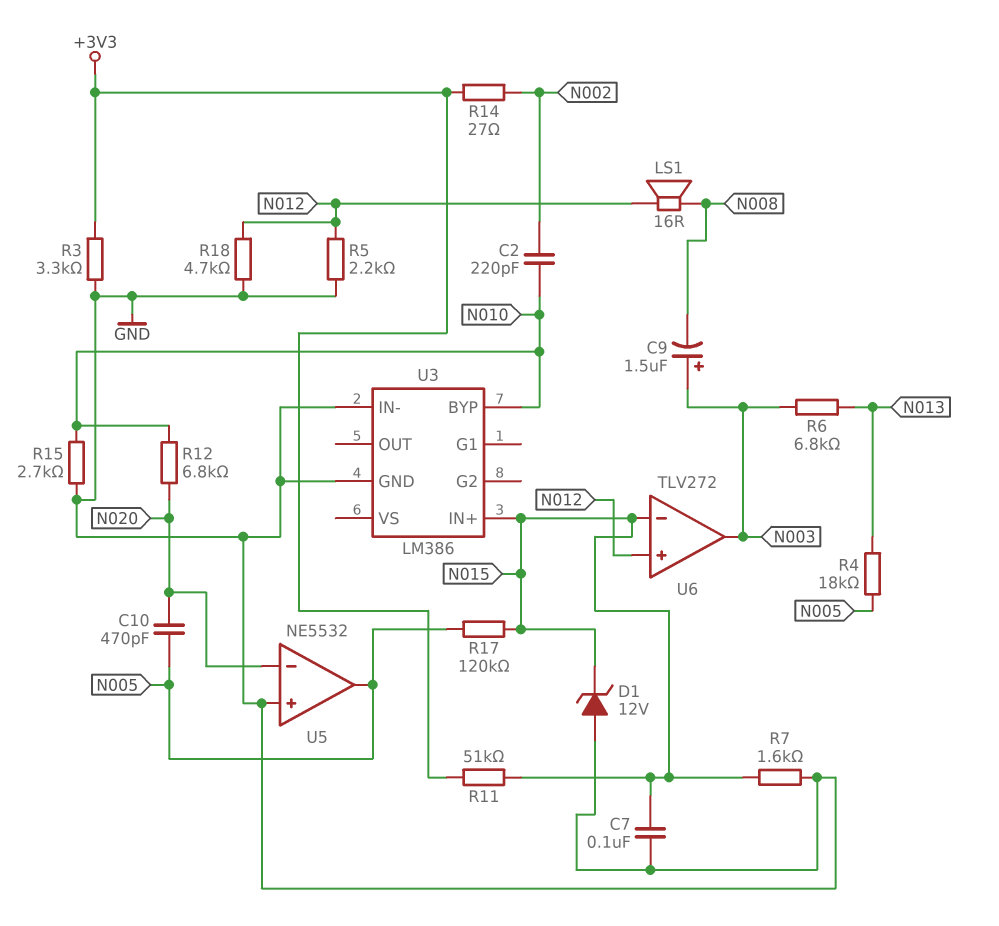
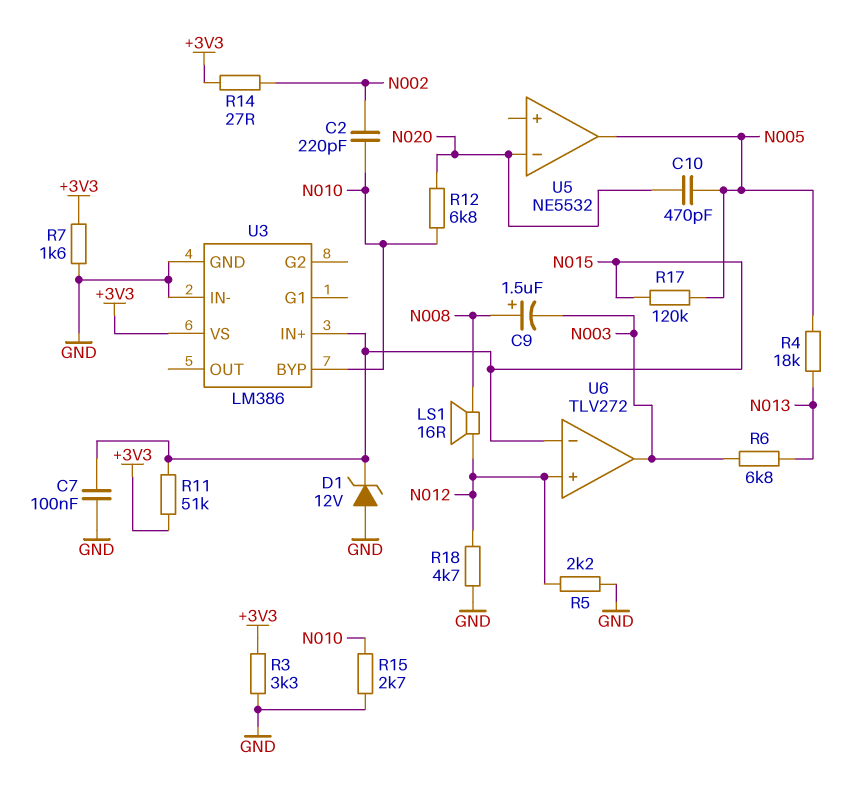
C9: 1.5uF (plus N003, minus N008) -> 1.5uF (plus N008, minus N003)
R7: 1.6k (GND, N015) -> 1.6k (+3V3, GND)
U3 pin VS: none -> +3V3
U5 pin in+: GND -> none

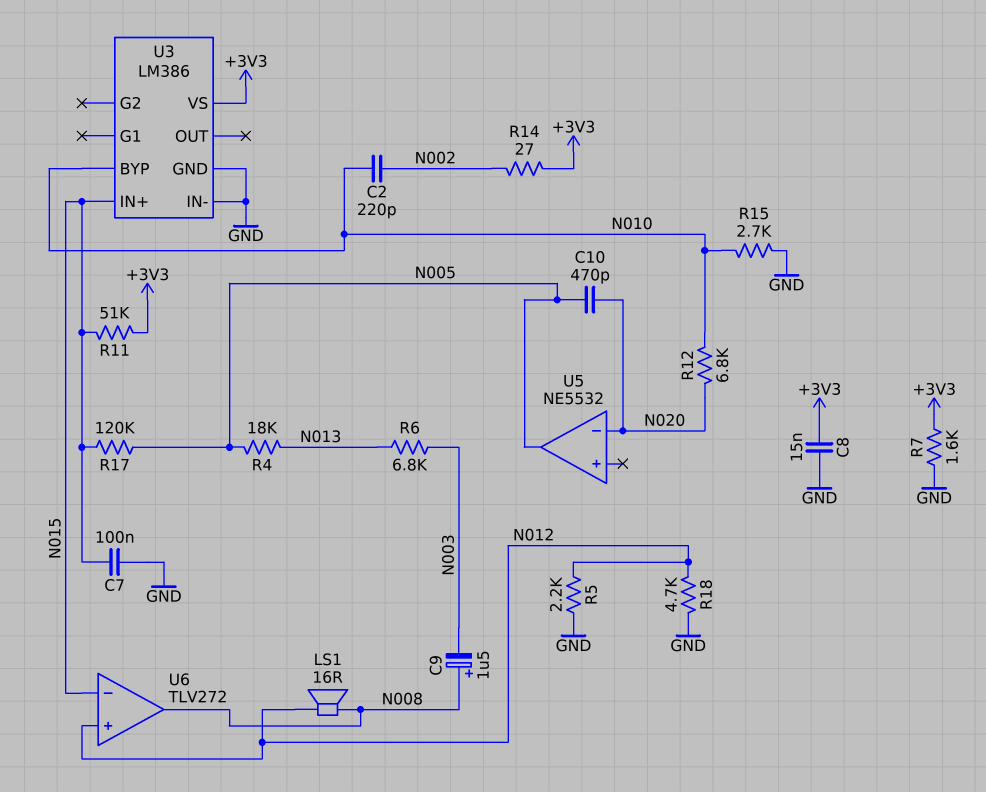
C8: none -> 15nF (+3V3, GND)
D1: zener 12V (A GND, K N015) -> none
R3: 3.3k (+3V3, GND) -> none
U6 pin out: N003 -> N008

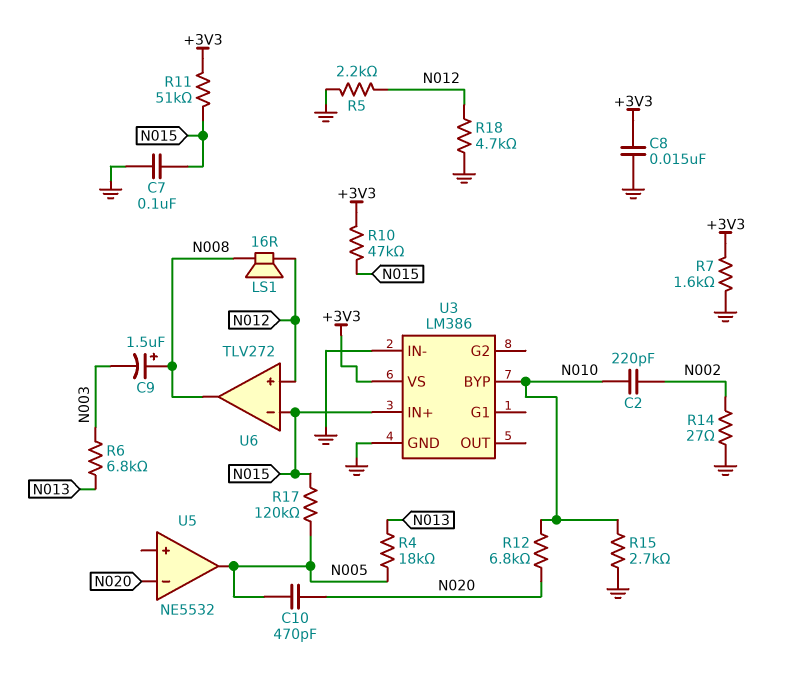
R10: none -> 47k (+3V3, N015)
R14: 27 (+3V3, N002) -> 27 (GND, N002)

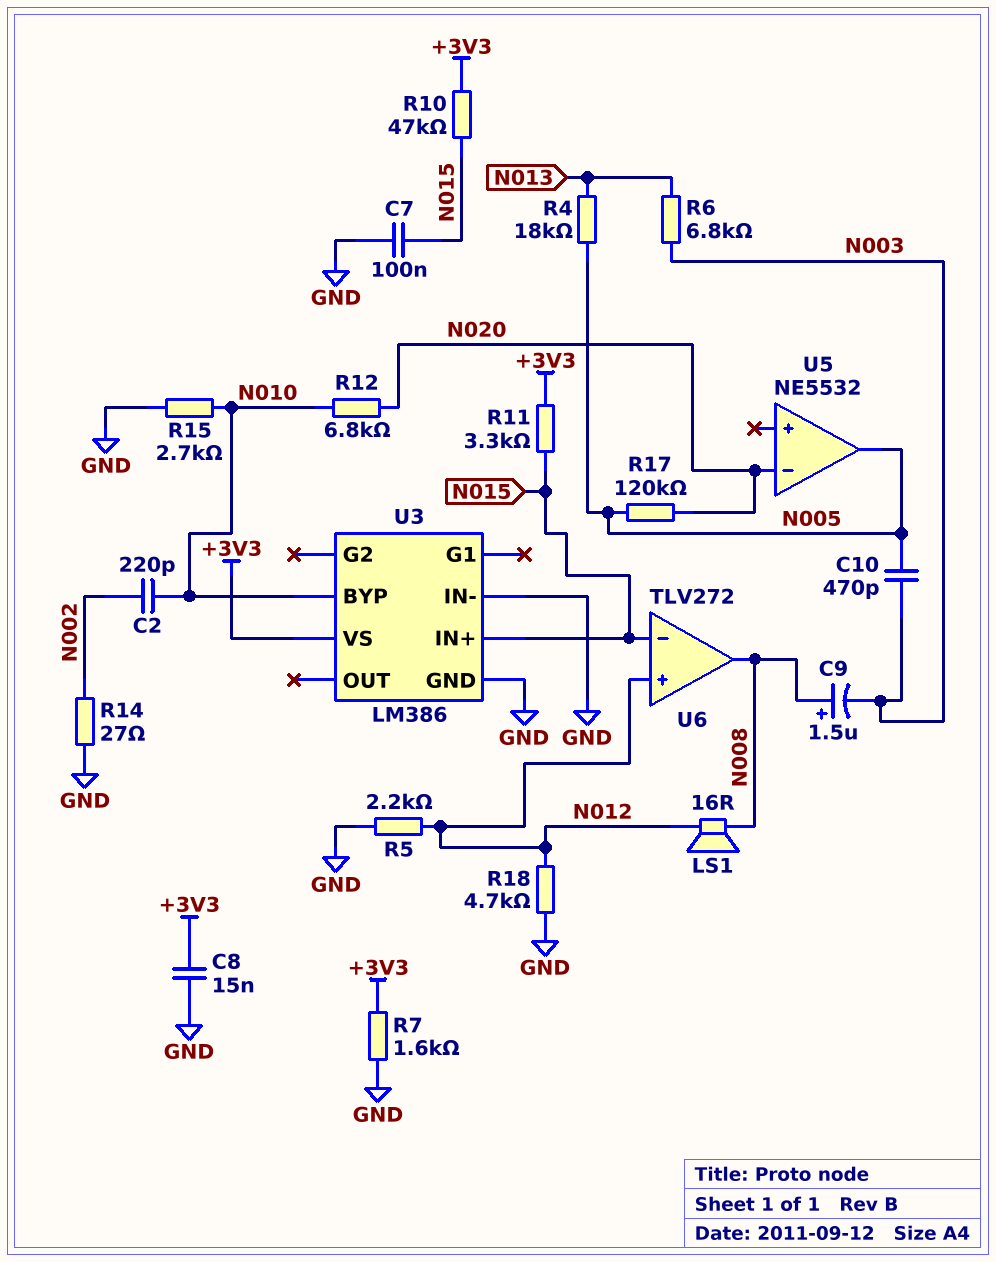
C10: 470pF (N005, N020) -> 470pF (N003, N005)
R11: 51k (+3V3, N015) -> 3.3k (+3V3, N015)
R17: 120k (N005, N015) -> 120k (N005, N020)

